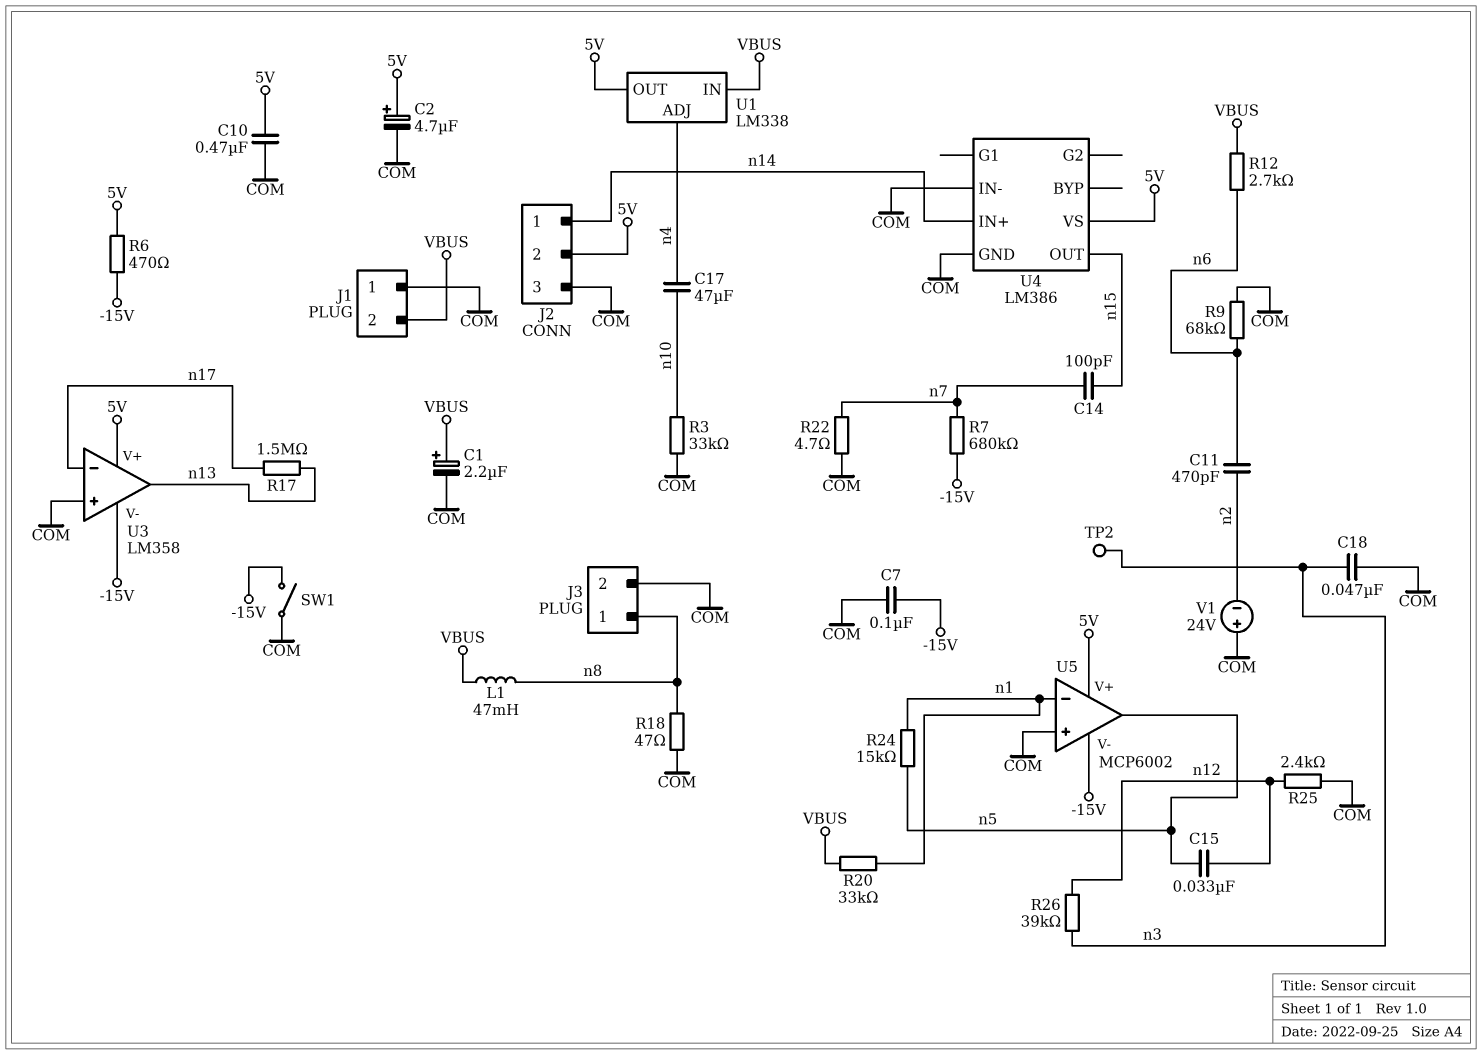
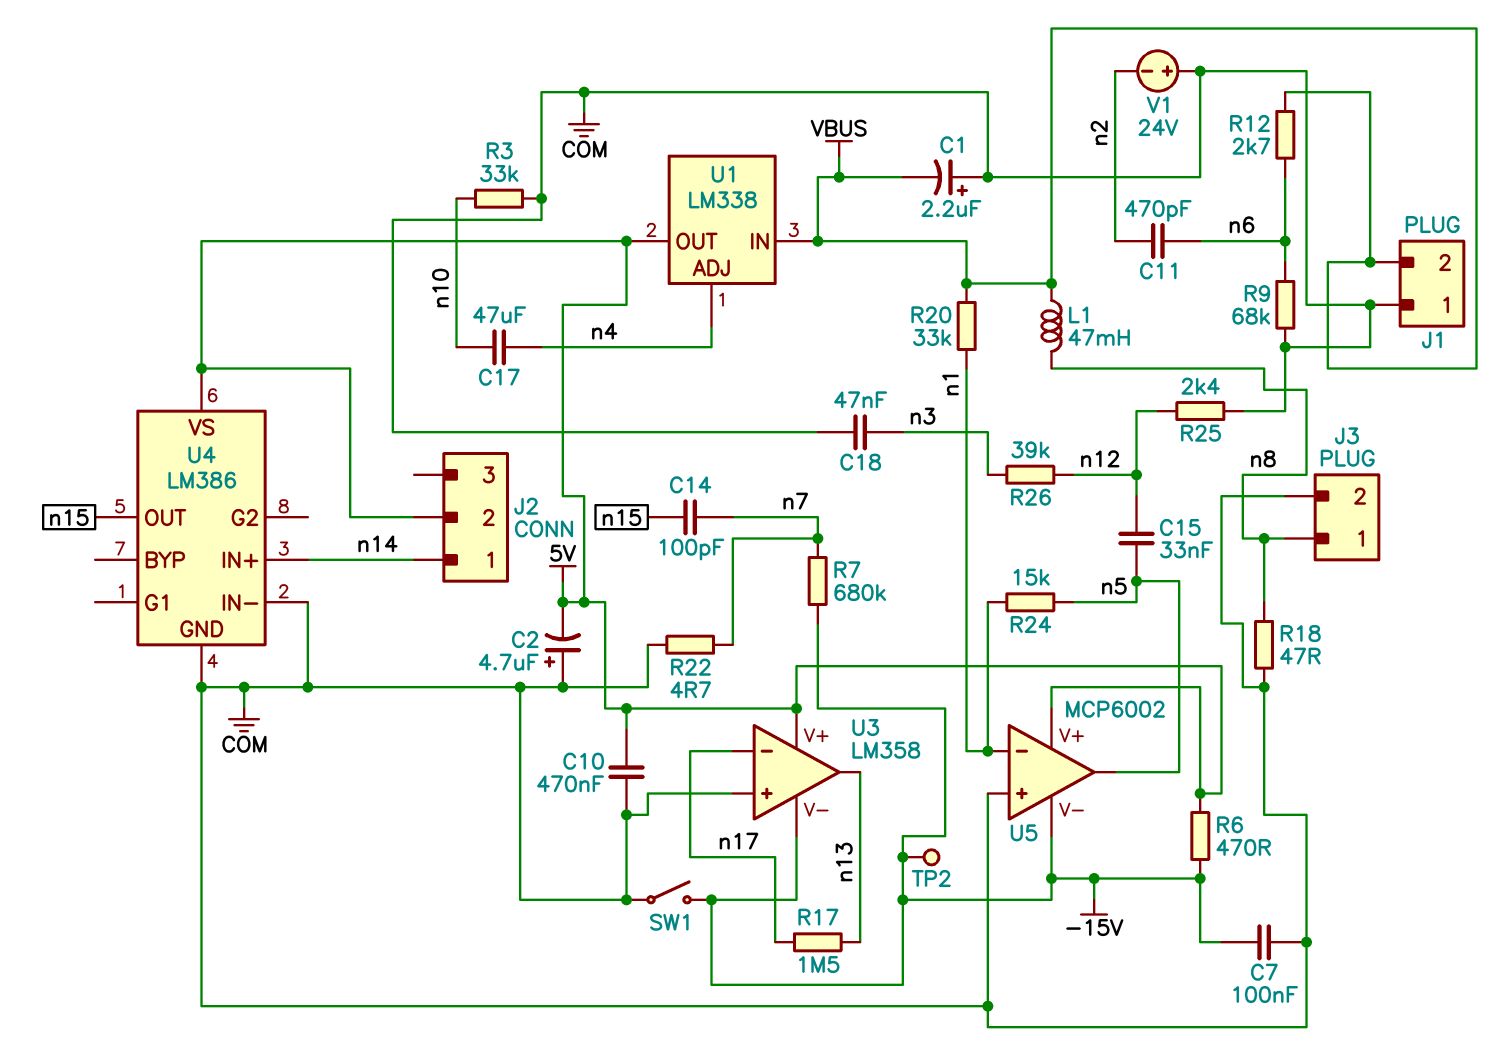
C1: 2.2uF (plus VBUS, minus COM) -> 2.2uF (plus COM, minus VBUS)
C2: 4.7uF (plus 5V, minus COM) -> 4.7uF (plus COM, minus 5V)
J2 pin 3: COM -> none
TP2: test point (n3) -> test point (-15V)

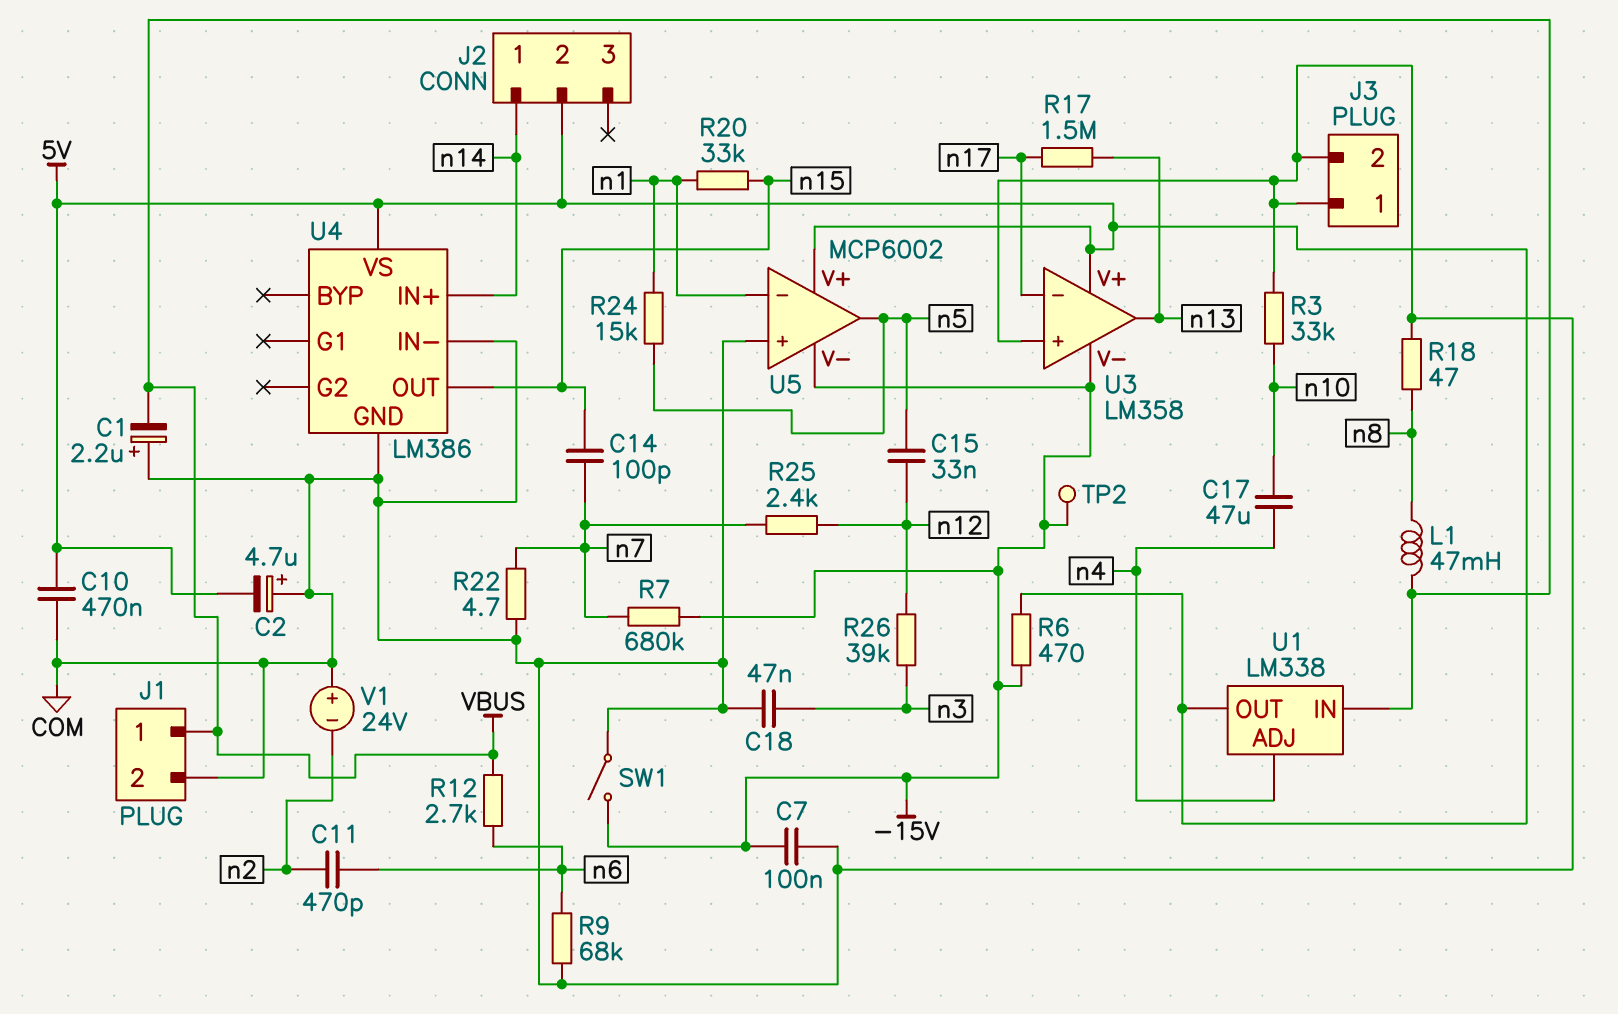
J1 pin 1: COM -> VBUS
J1 pin 2: VBUS -> COM
J3 pin 1: n8 -> COM
R20: 33k (VBUS, n1) -> 33k (n1, n15)
R25: 2.4k (COM, n12) -> 2.4k (n7, n12)

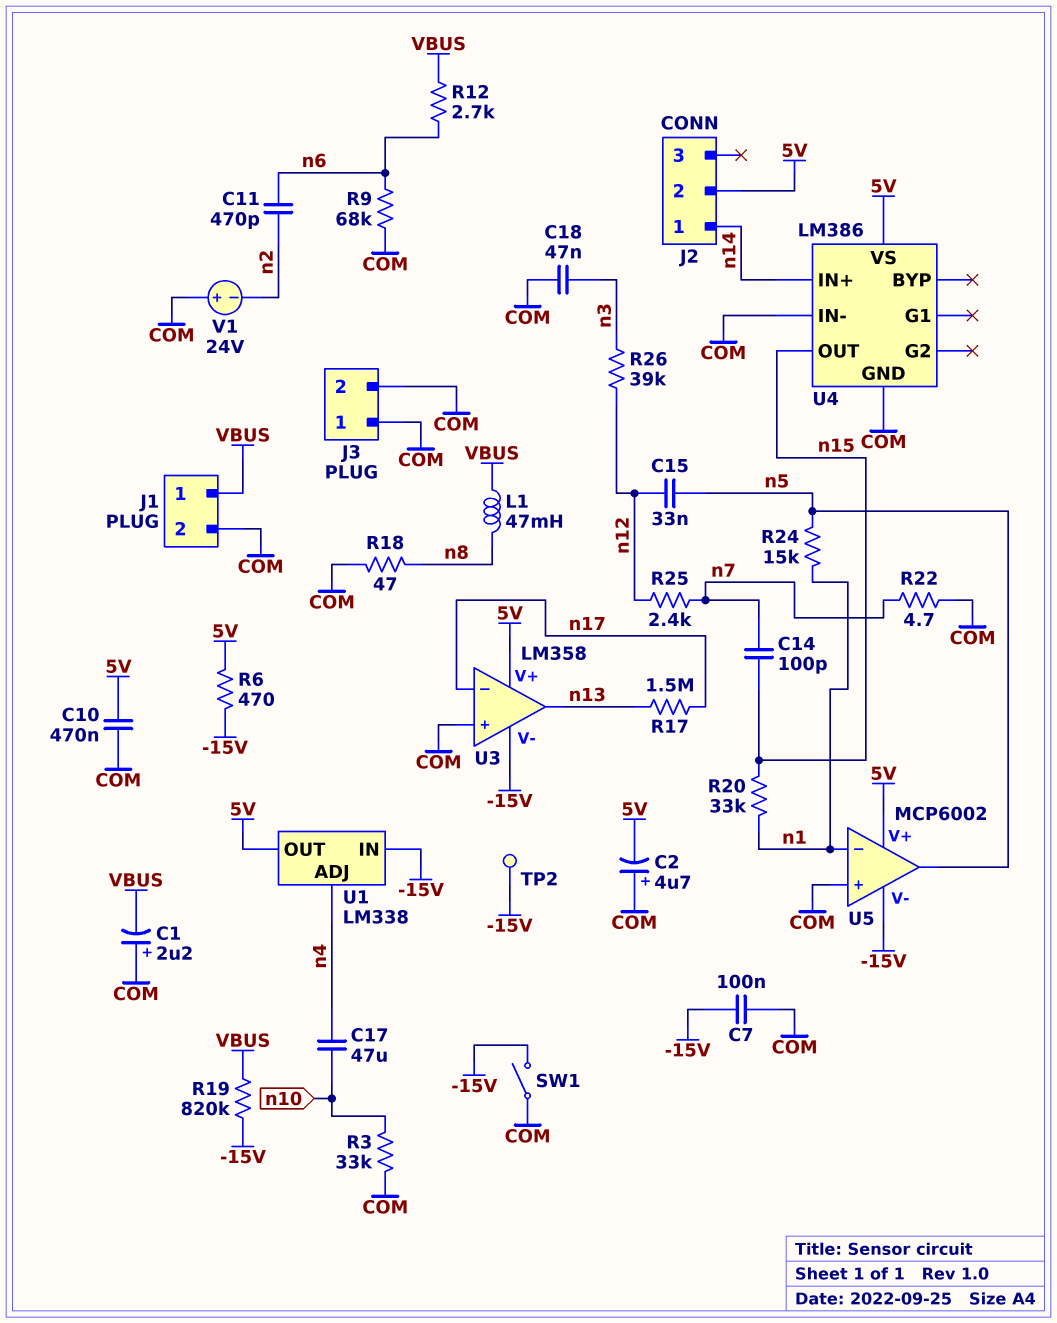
R7: 680k (-15V, n7) -> none
R19: none -> 820k (-15V, VBUS)
U1 pin IN: VBUS -> -15V

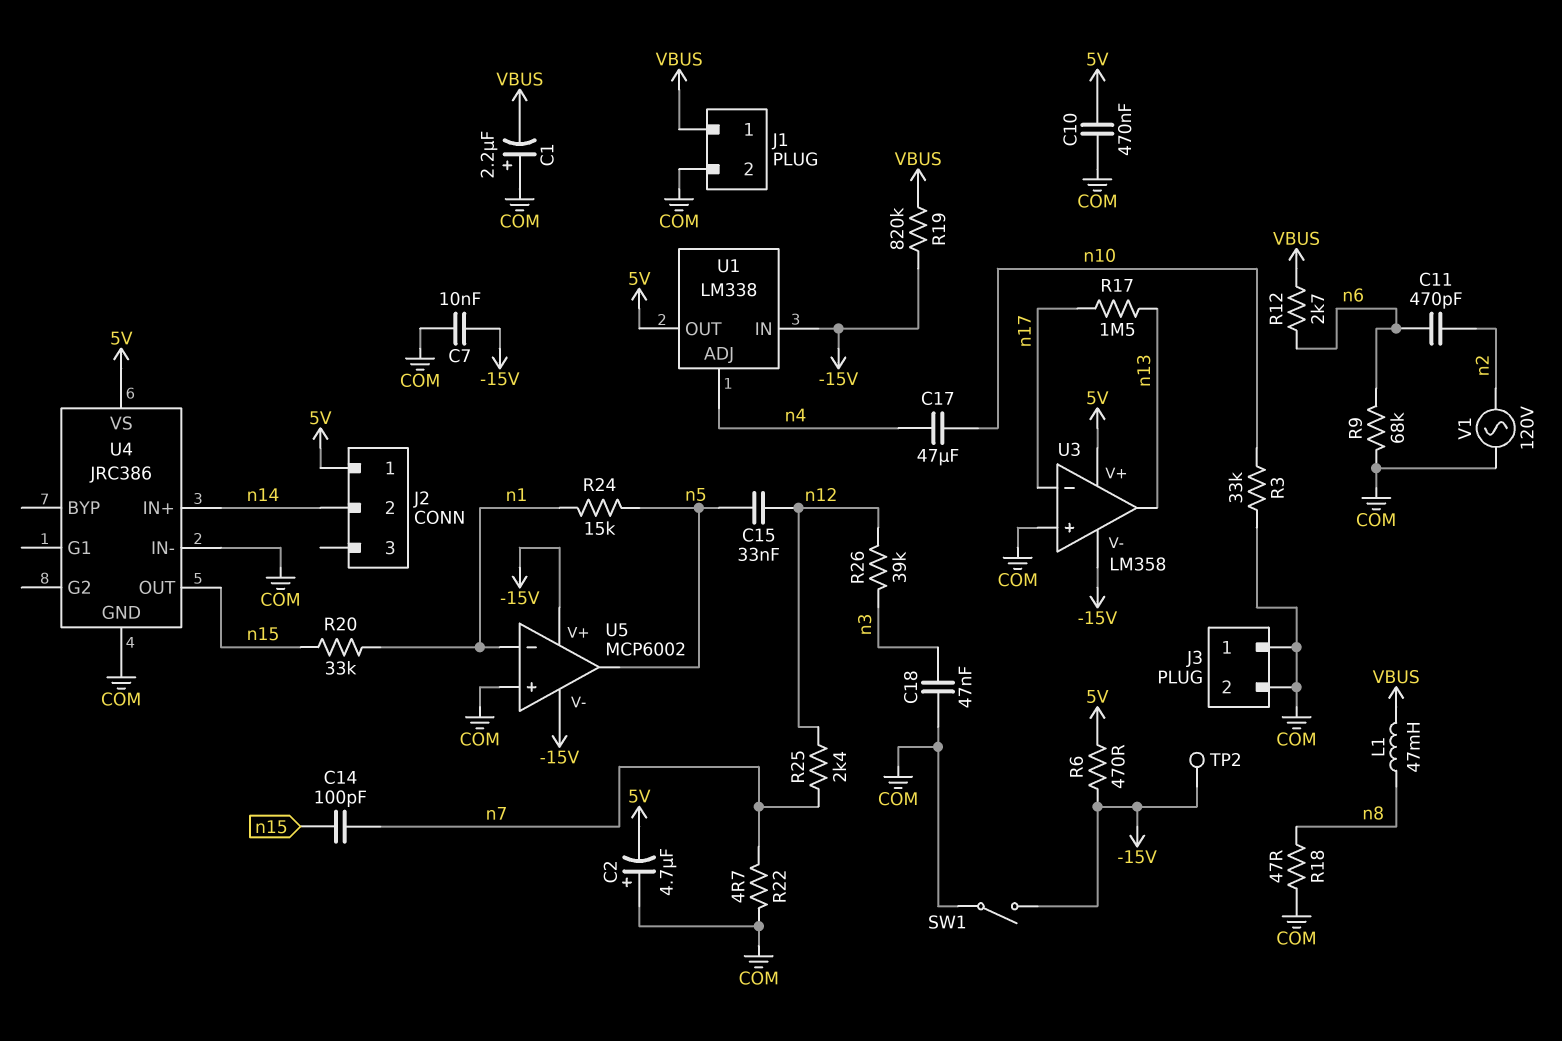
C7: 100nF (-15V, COM) -> 10nF (-15V, COM)
J2 pin 1: n14 -> 5V
J2 pin 2: 5V -> n14
U4: LM386 -> JRC386
U5 pin V+: 5V -> -15V
V1: 24V (plus COM, minus n2) -> AC 120V (COM, n2)

